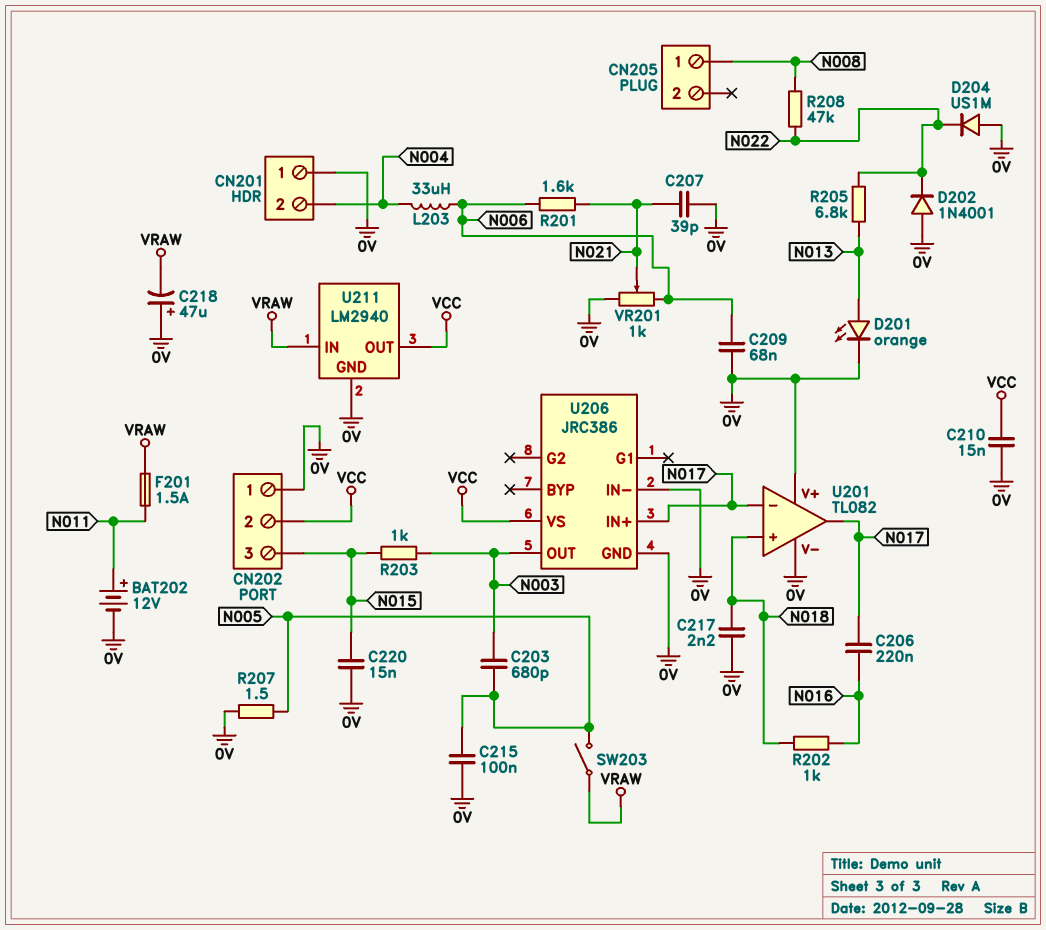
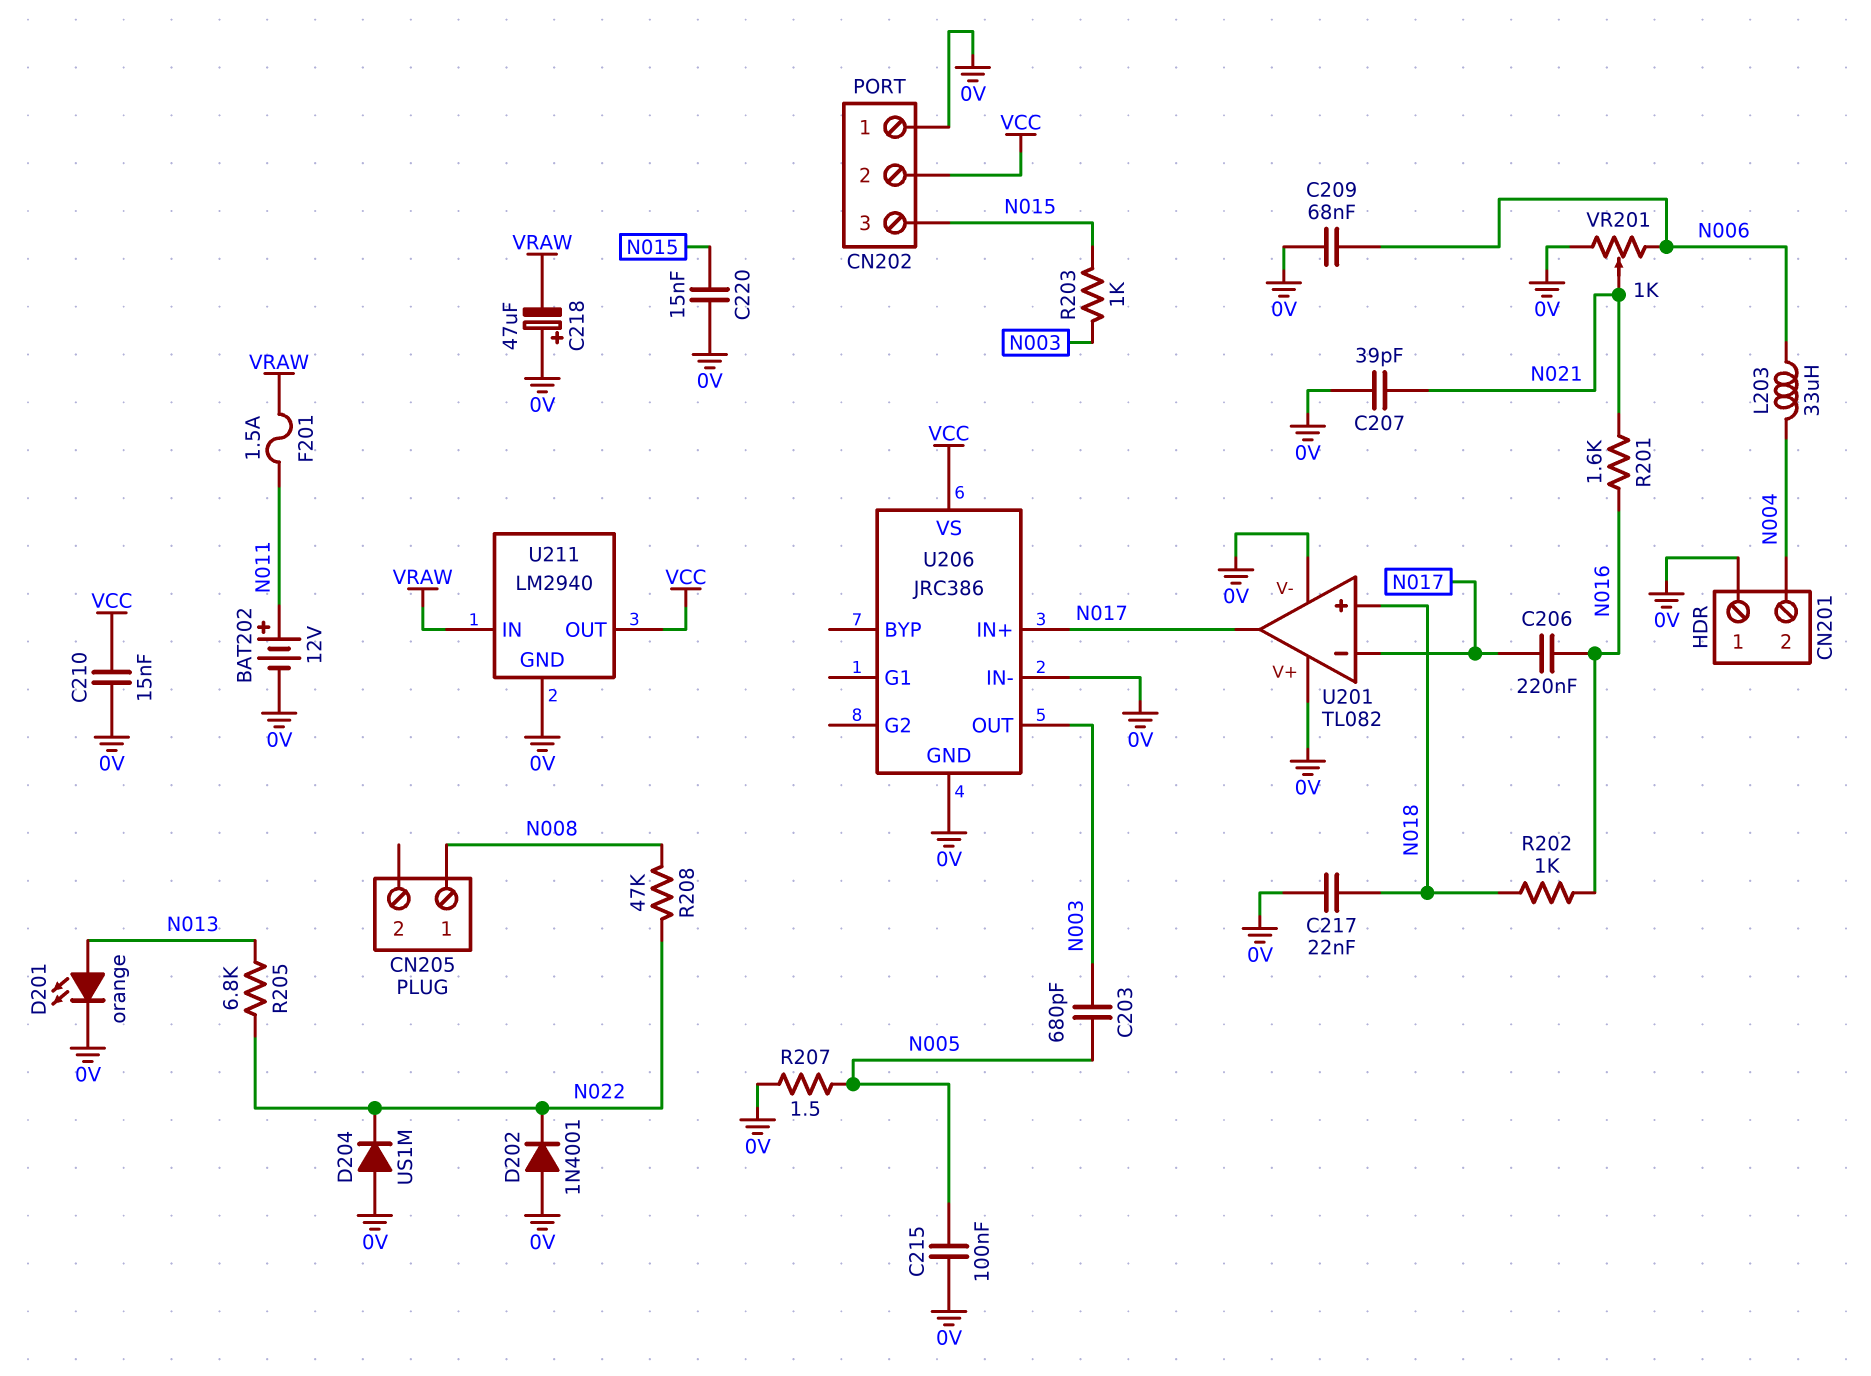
C217: 2.2nF (0V, N018) -> 22nF (0V, N018)
R201: 1.6k (N006, N021) -> 1.6k (N016, N021)
SW203: switch (N005, VRAW) -> none

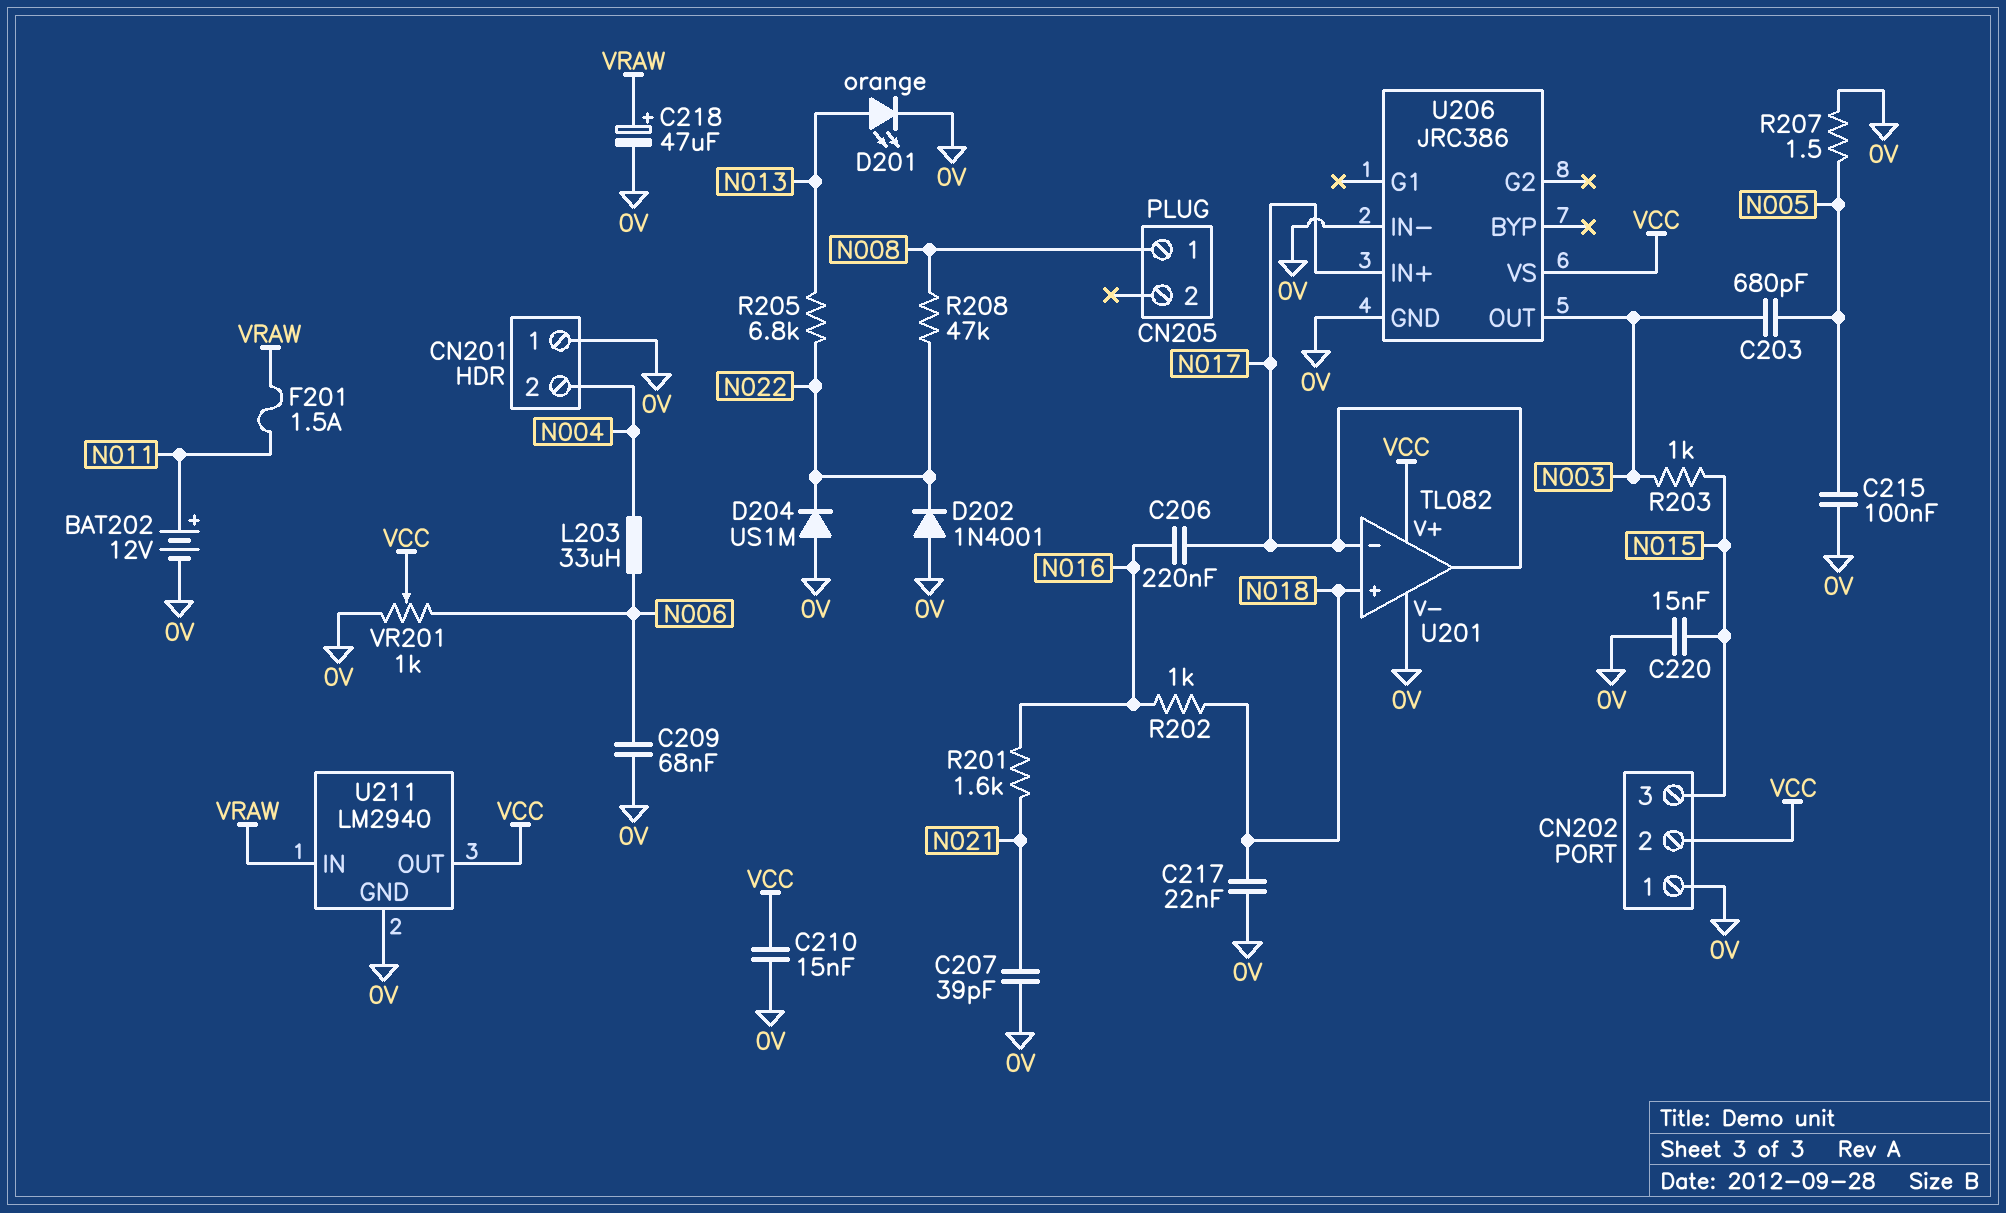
C218: 47uF (plus 0V, minus VRAW) -> 47uF (plus VRAW, minus 0V)
U201 pin V+: 0V -> VCC
VR201: 1k (0V, N006, wiper N021) -> 1k (0V, N006, wiper VCC)

